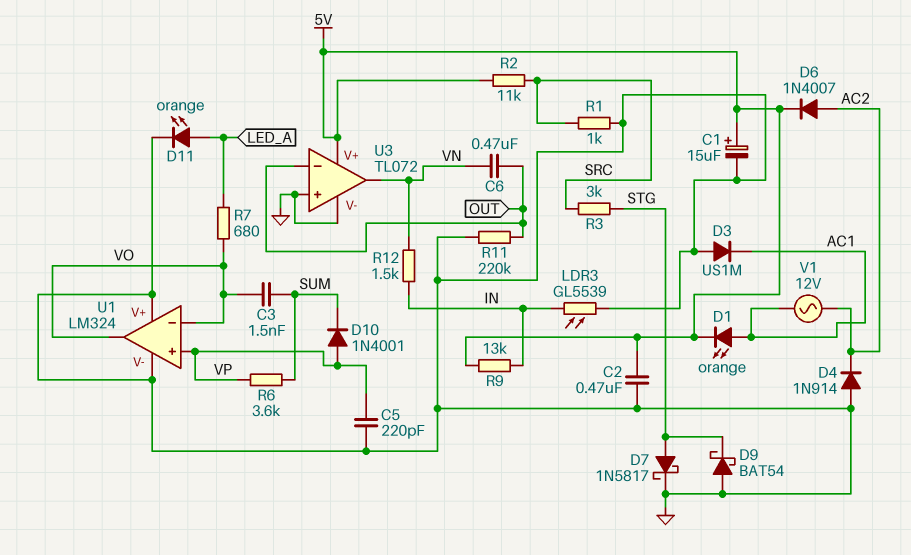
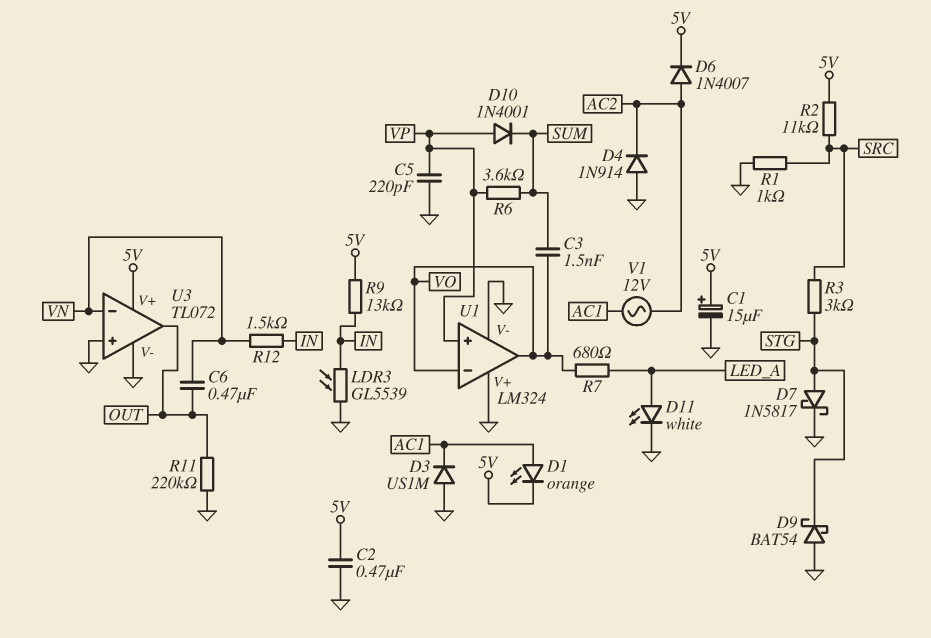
D11: LED orange (A LED_A, K GND) -> LED white (A LED_A, K GND)
U3 pin in-: OUT -> VN
U3 pin out: VN -> OUT

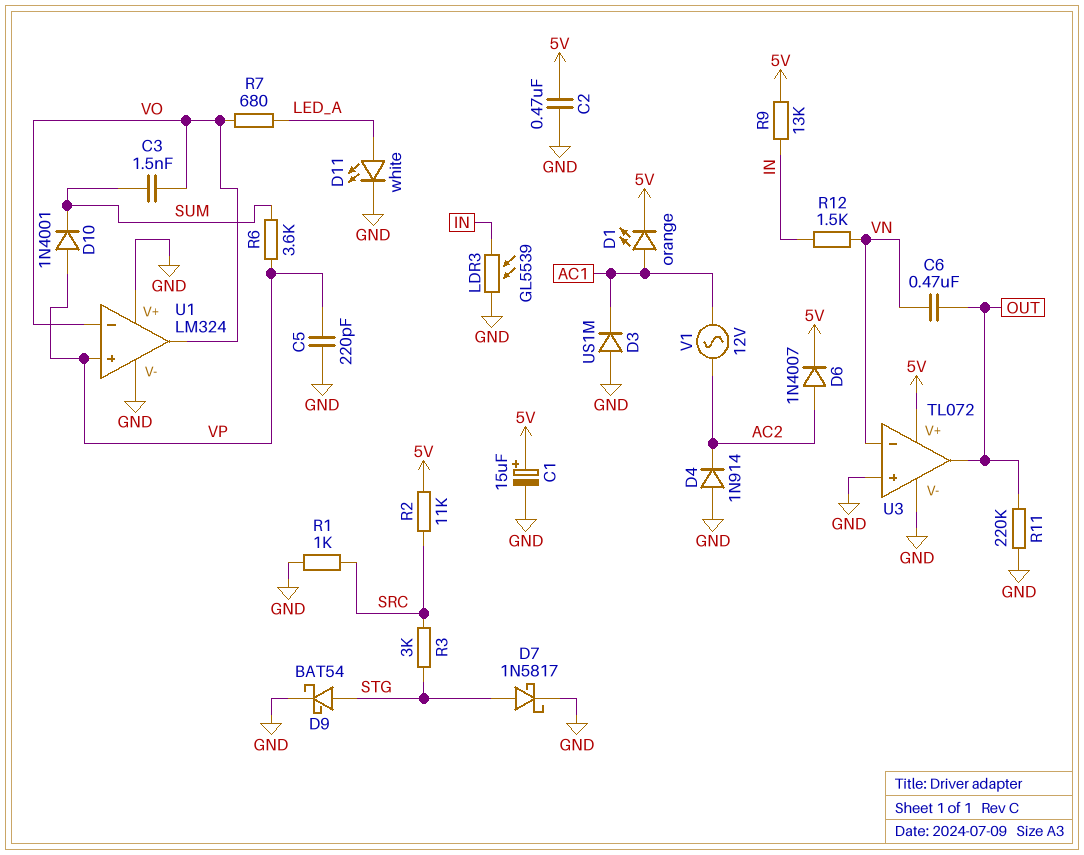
D9: schottky BAT54 (A GND, K STG) -> schottky BAT54 (A STG, K GND)

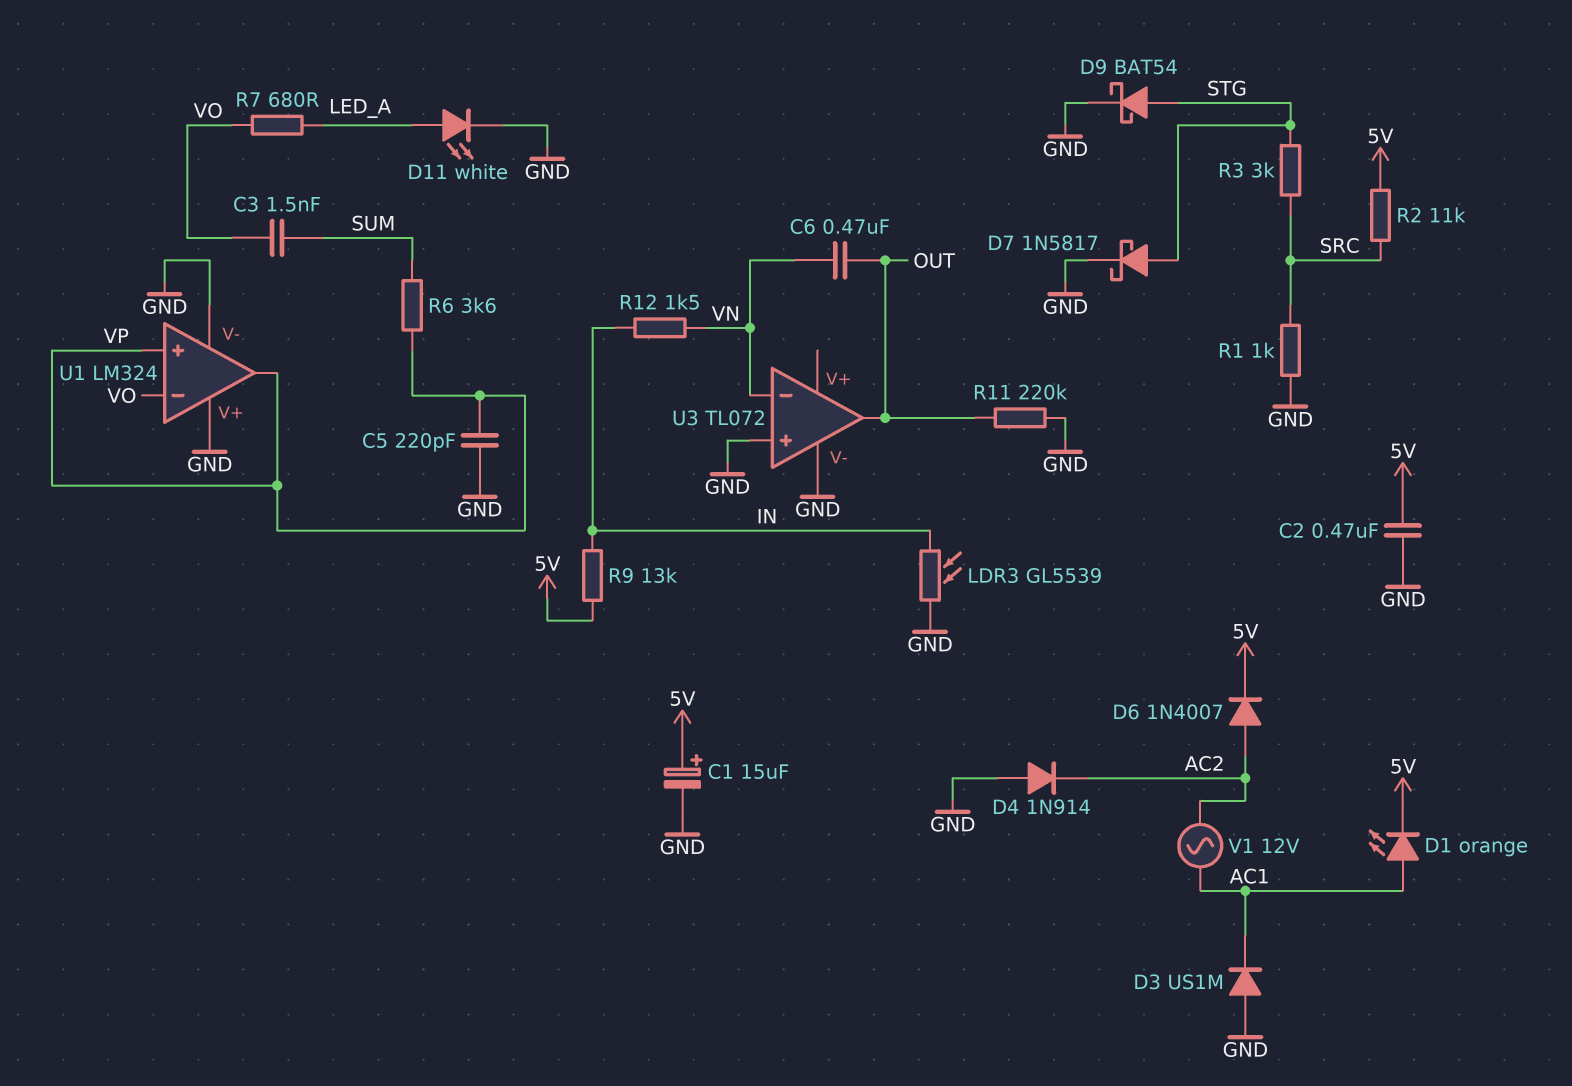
D10: diode 1N4001 (A VP, K SUM) -> none
U1 pin out: VO -> VP
U3 pin V+: 5V -> none

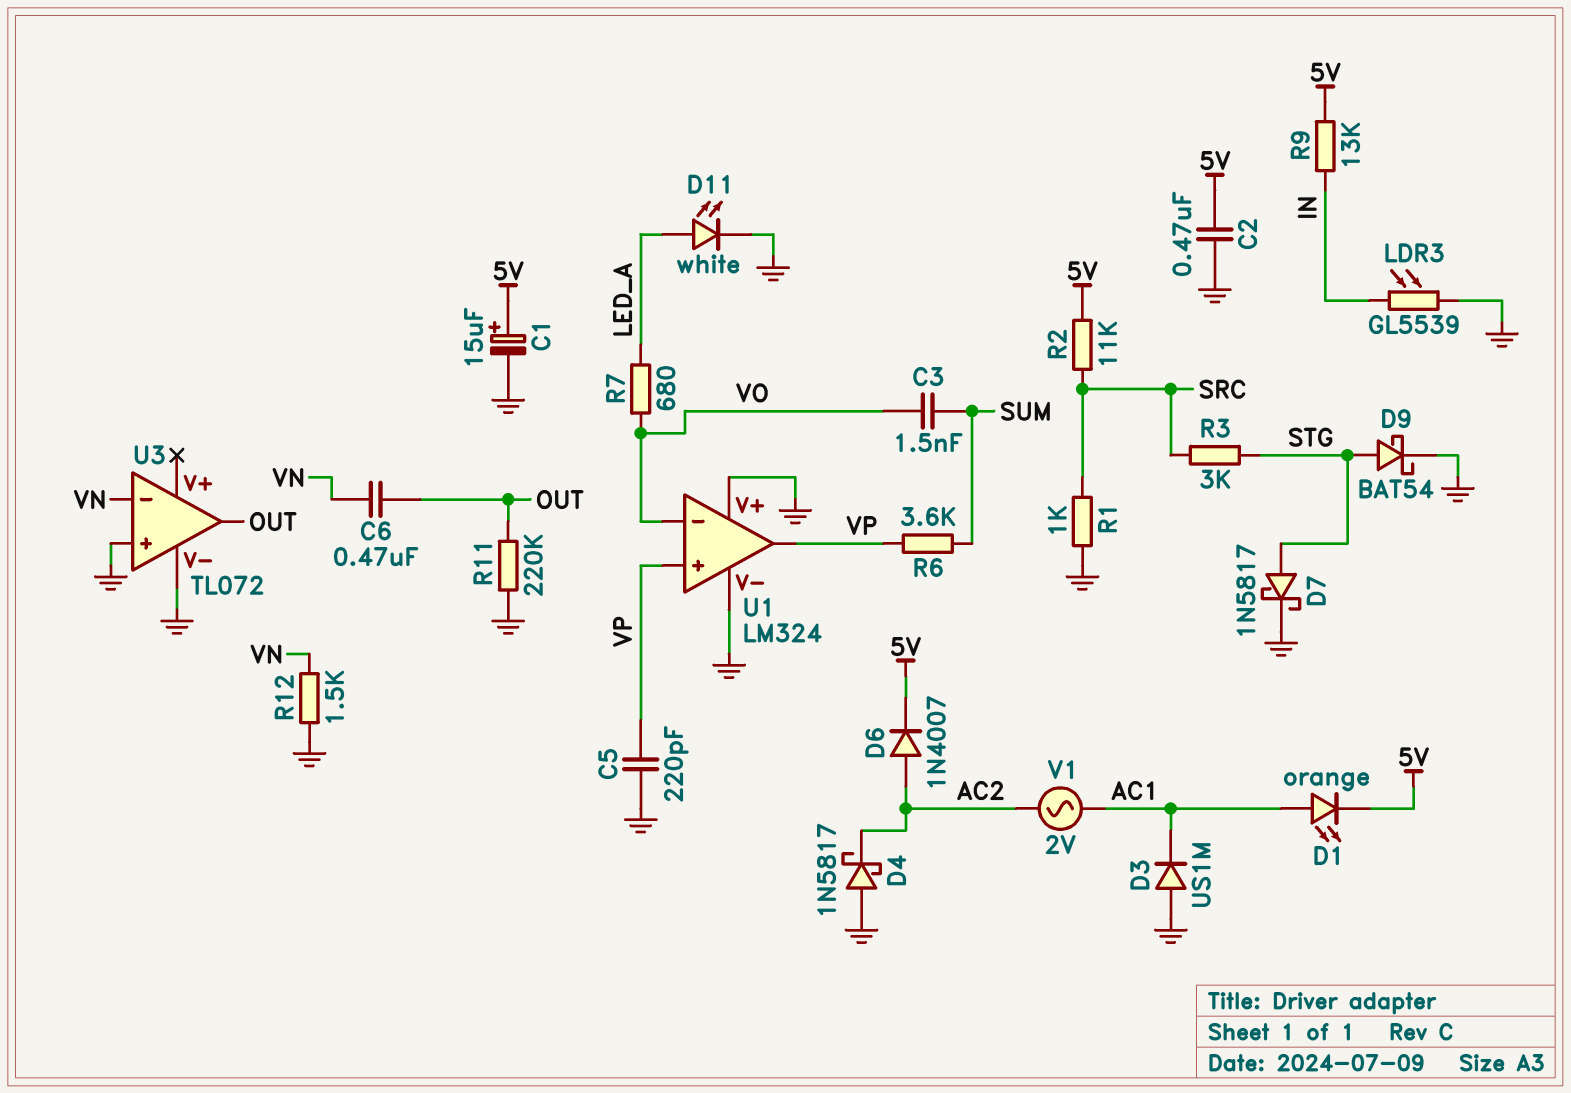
D4: diode 1N914 (A GND, K AC2) -> schottky 1N5817 (A GND, K AC2)
R12: 1.5k (IN, VN) -> 1.5k (GND, VN)
V1: AC 12V (AC1, AC2) -> AC 2V (AC1, AC2)

